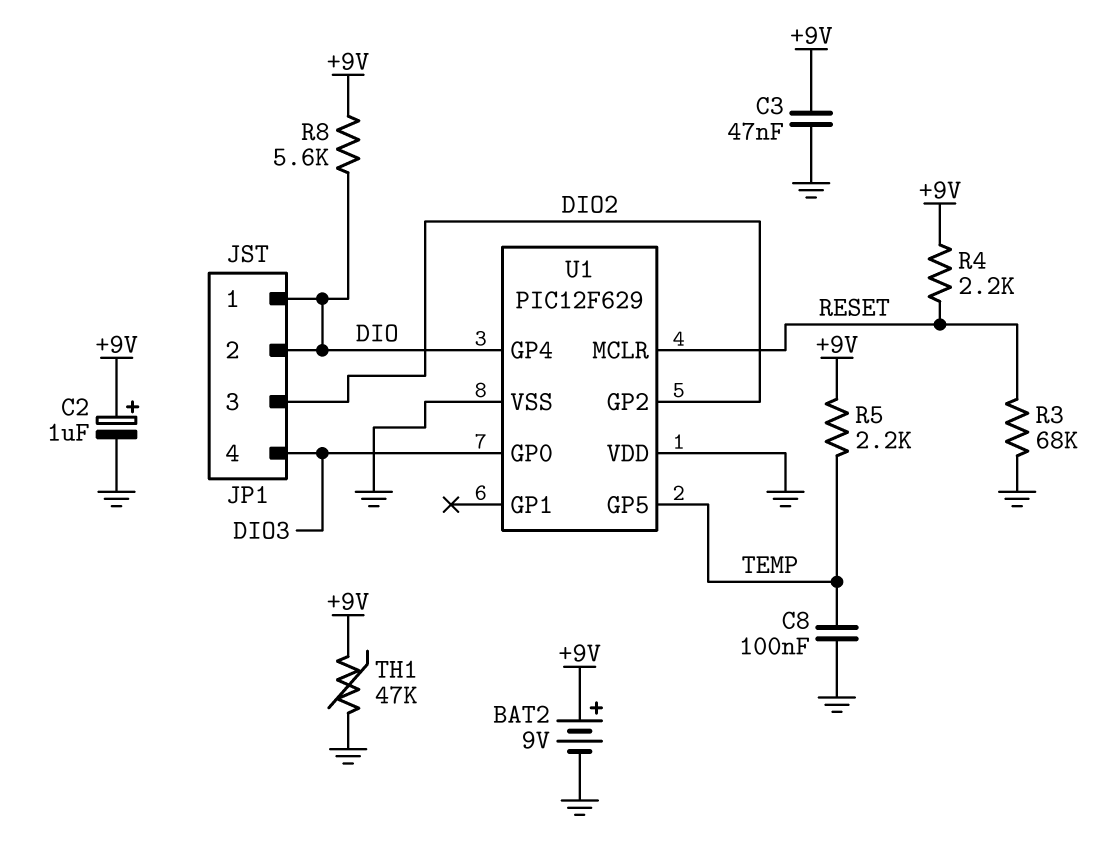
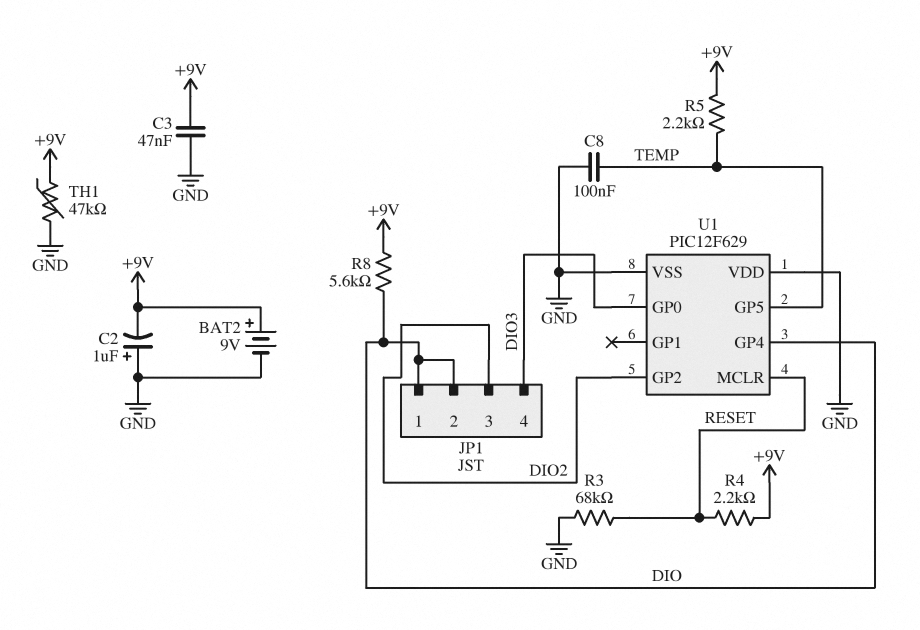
C2: 1uF (plus +9V, minus GND) -> 1uF (plus GND, minus +9V)

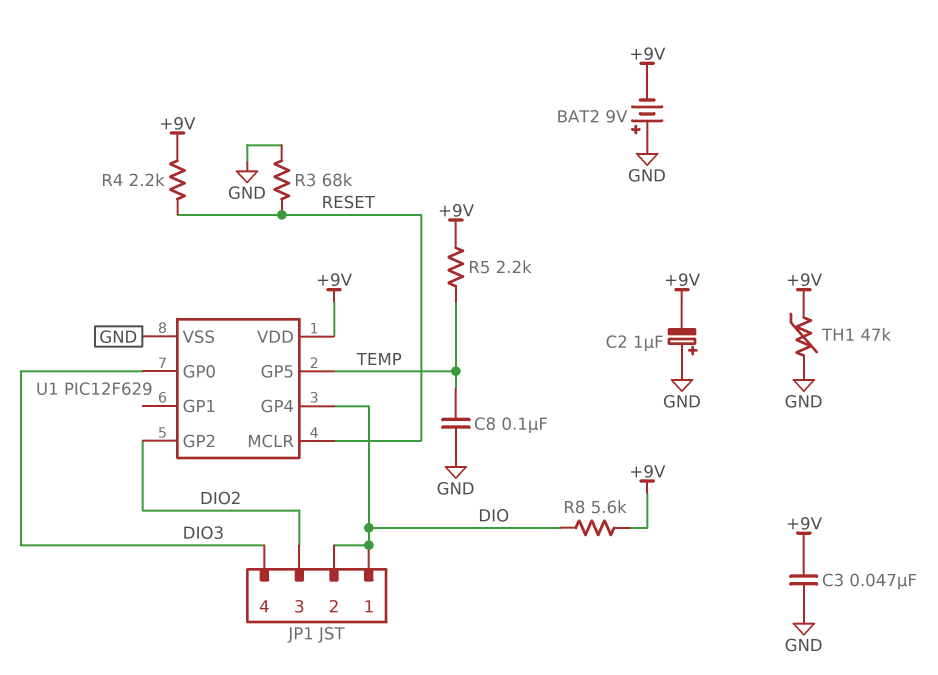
BAT2: 9V (plus +9V, minus GND) -> 9V (plus GND, minus +9V)
U1 pin VDD: GND -> +9V

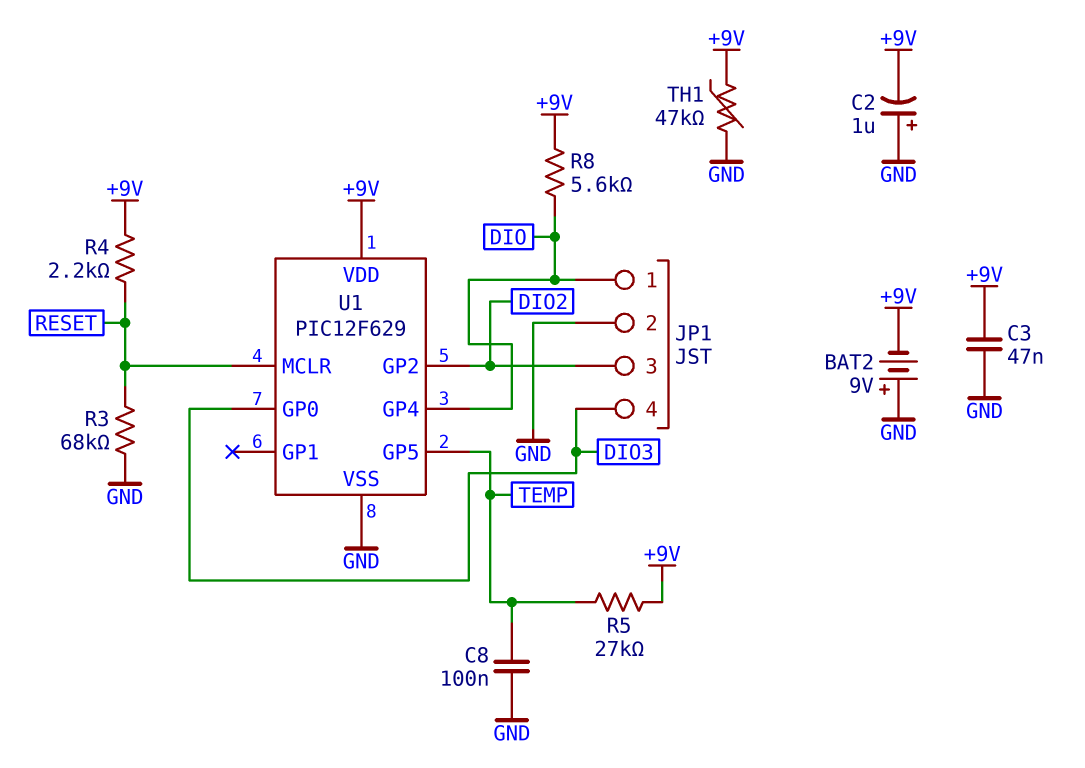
JP1 pin 2: DIO -> GND
R5: 2.2k (+9V, TEMP) -> 27k (+9V, TEMP)

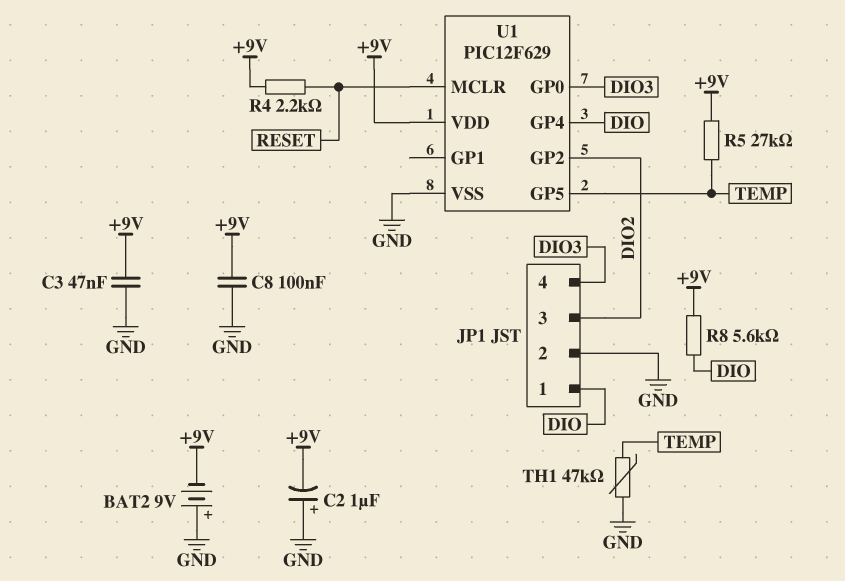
C8: 100nF (GND, TEMP) -> 100nF (+9V, GND)
R3: 68k (GND, RESET) -> none
TH1: 47k (+9V, GND) -> 47k (GND, TEMP)

